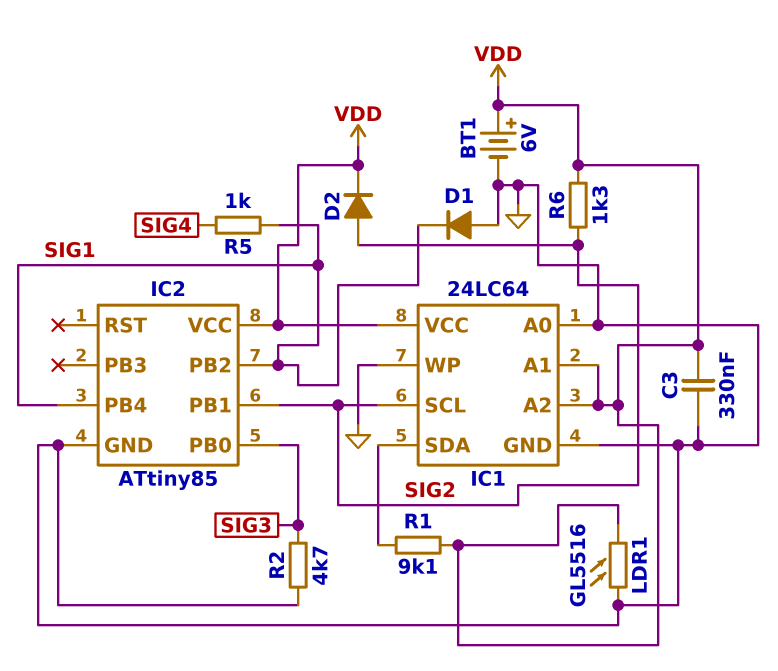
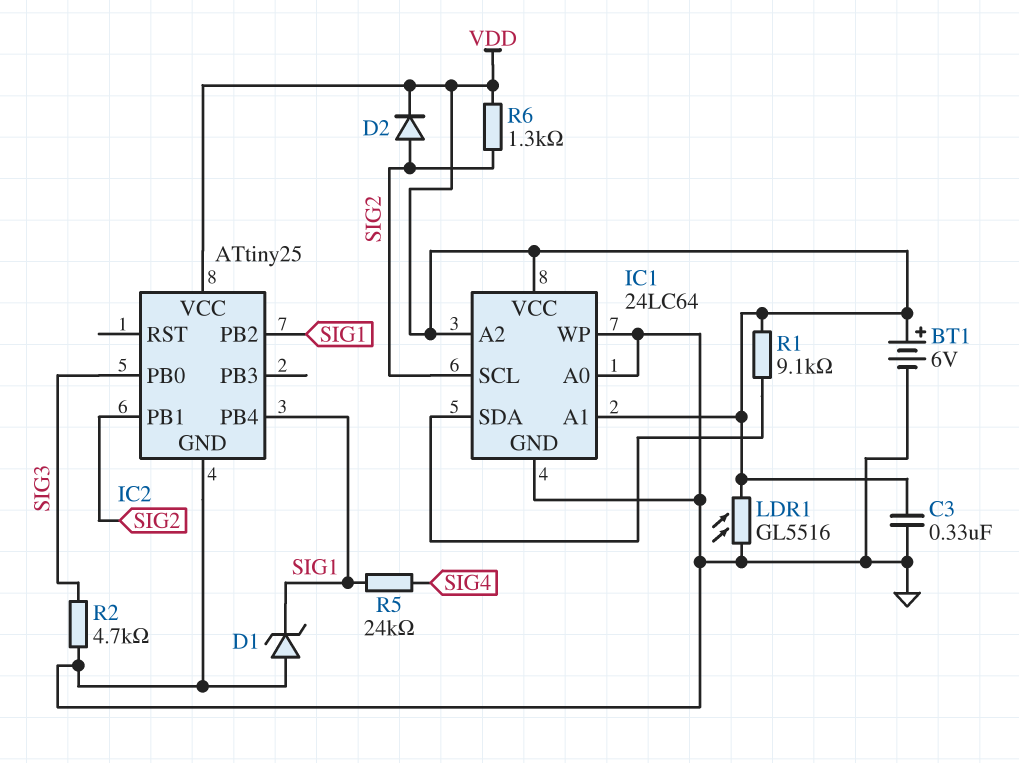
D1: diode (A GND, K SIG1) -> zener (A GND, K SIG1)
IC2: ATtiny85 -> ATtiny25
R5: 1k (SIG1, SIG4) -> 24k (SIG1, SIG4)

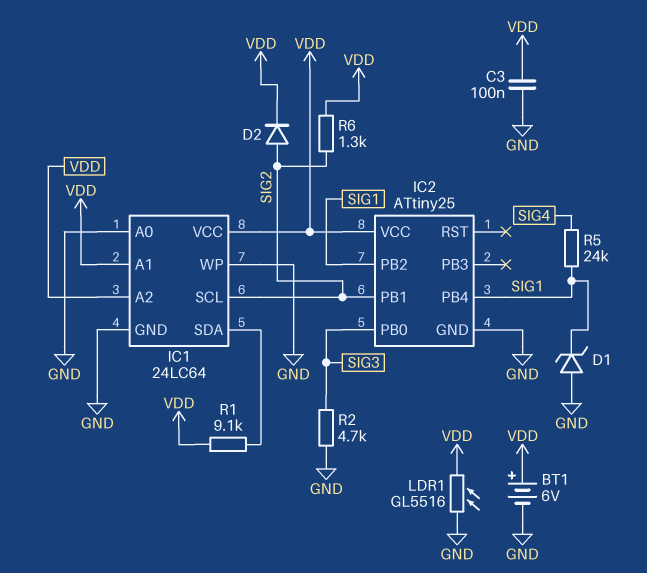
C3: 330nF (GND, VDD) -> 100nF (GND, VDD)

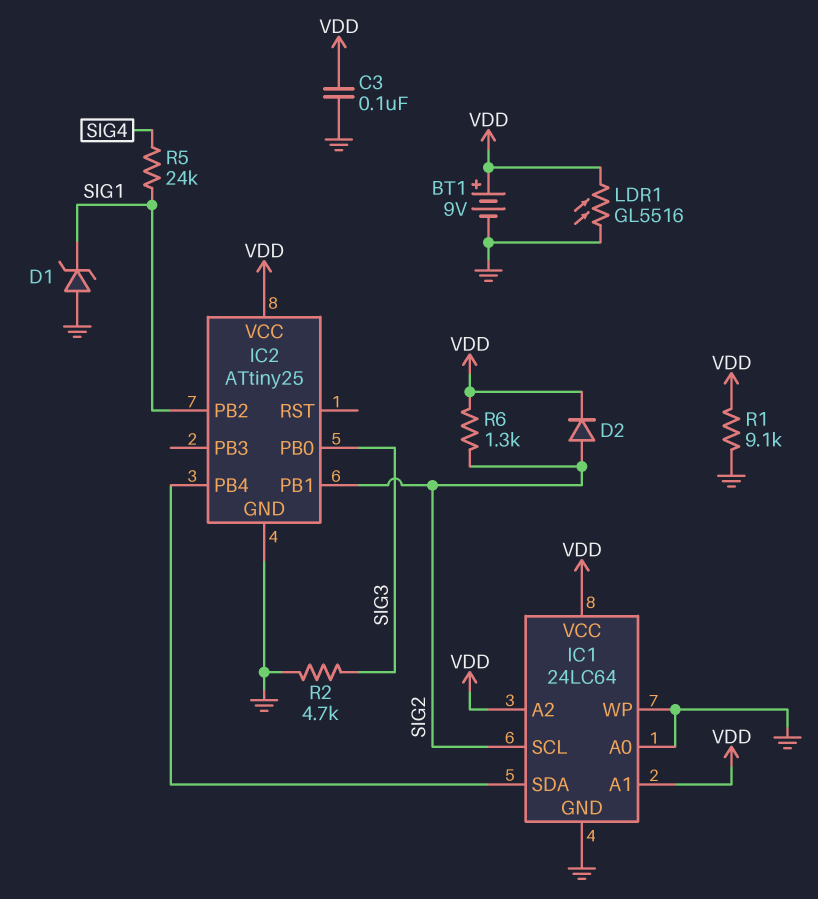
BT1: 6V (plus VDD, minus GND) -> 9V (plus VDD, minus GND)
IC2 pin PB4: SIG1 -> IC1/SDA
R1: 9.1k (IC1/SDA, VDD) -> 9.1k (GND, VDD)

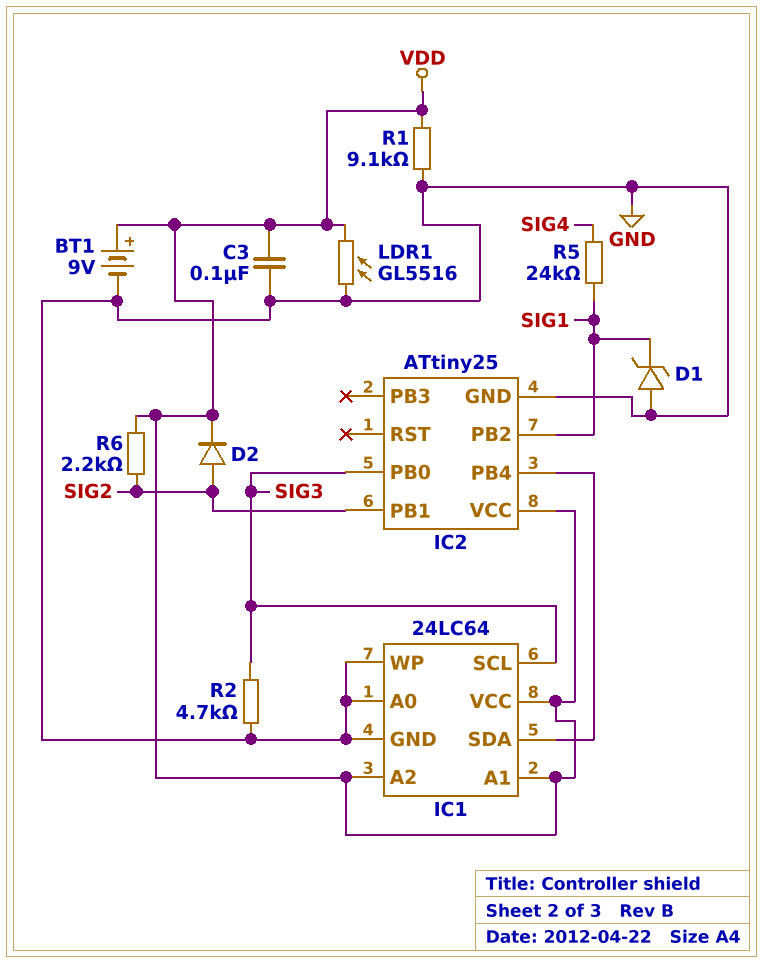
IC1 pin SCL: SIG2 -> SIG3
R6: 1.3k (SIG2, VDD) -> 2.2k (SIG2, VDD)

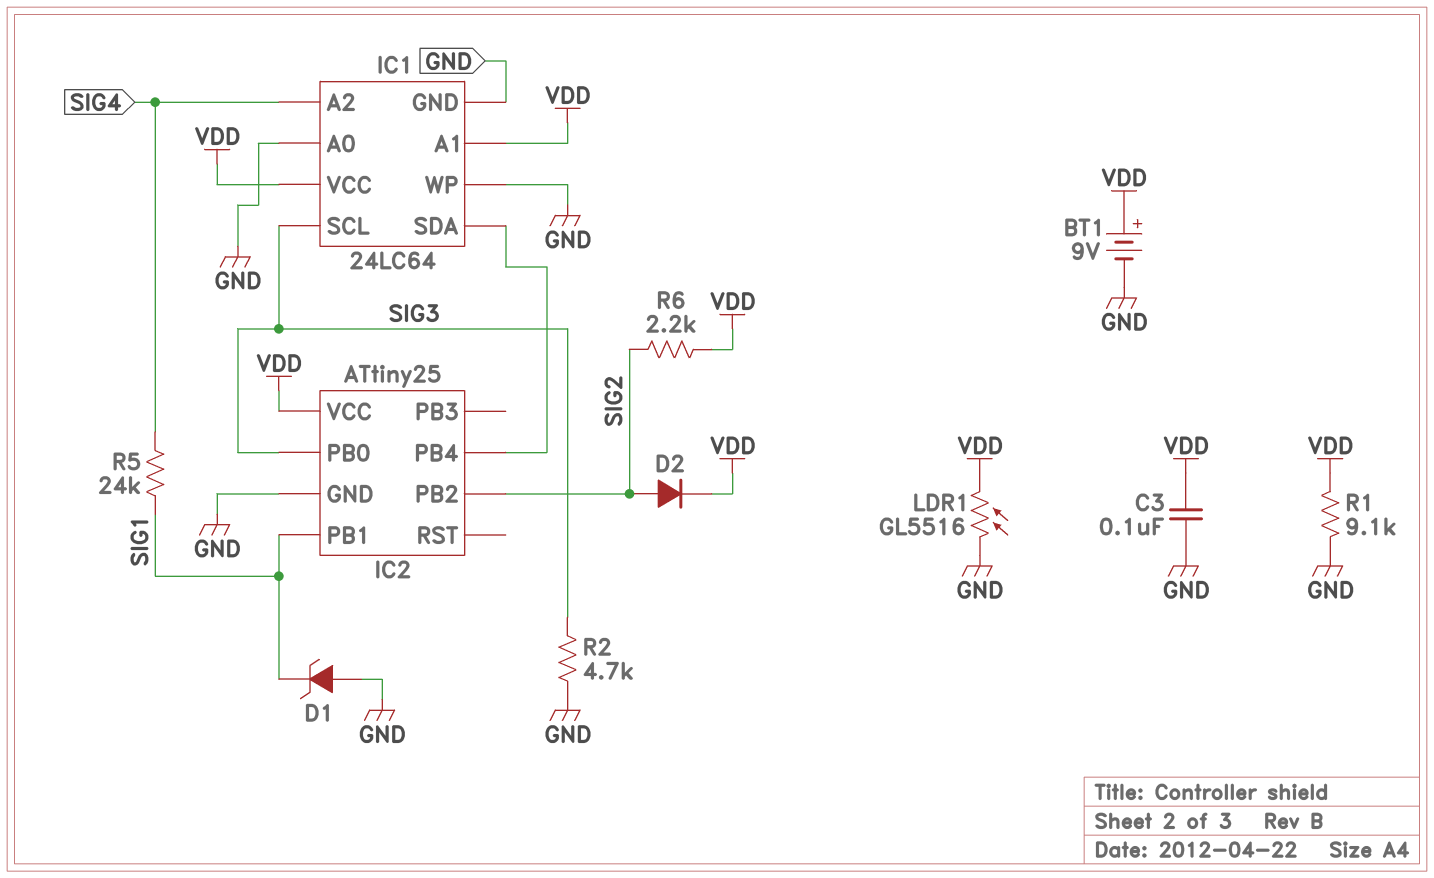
IC1 pin A2: VDD -> SIG4
IC2 pin PB1: SIG2 -> SIG1
IC2 pin PB2: SIG1 -> SIG2

